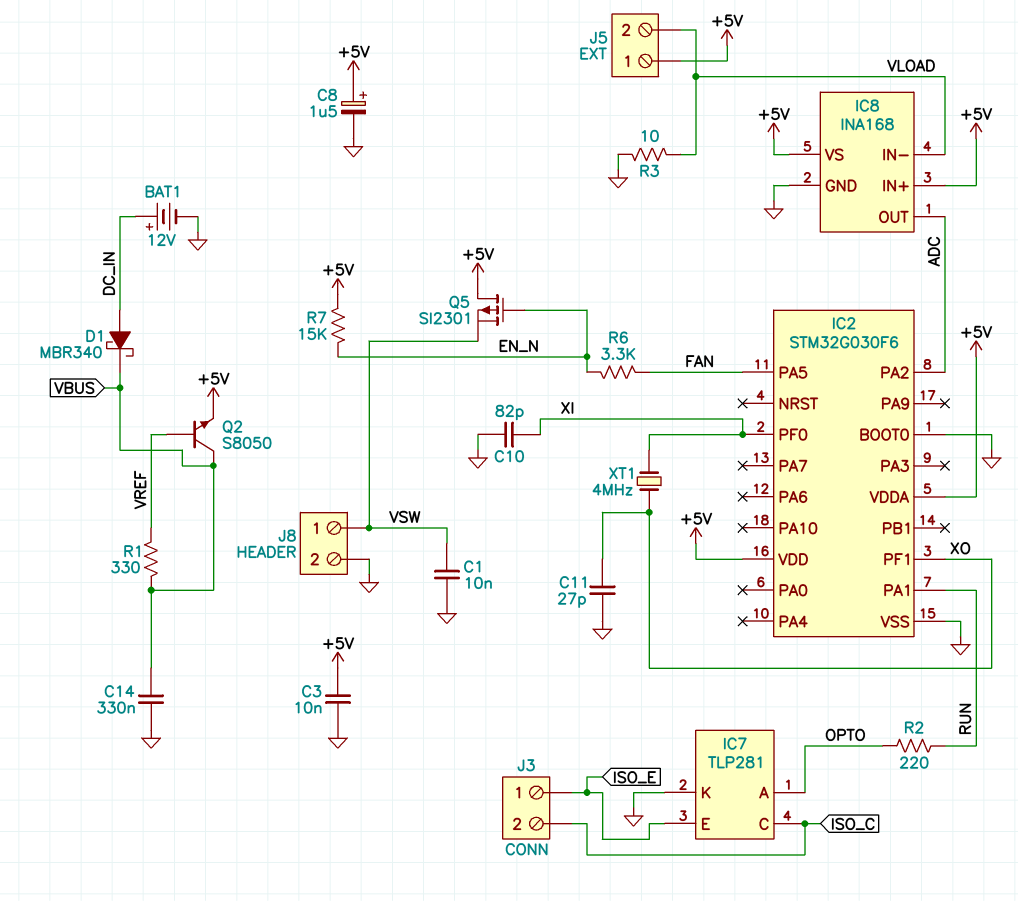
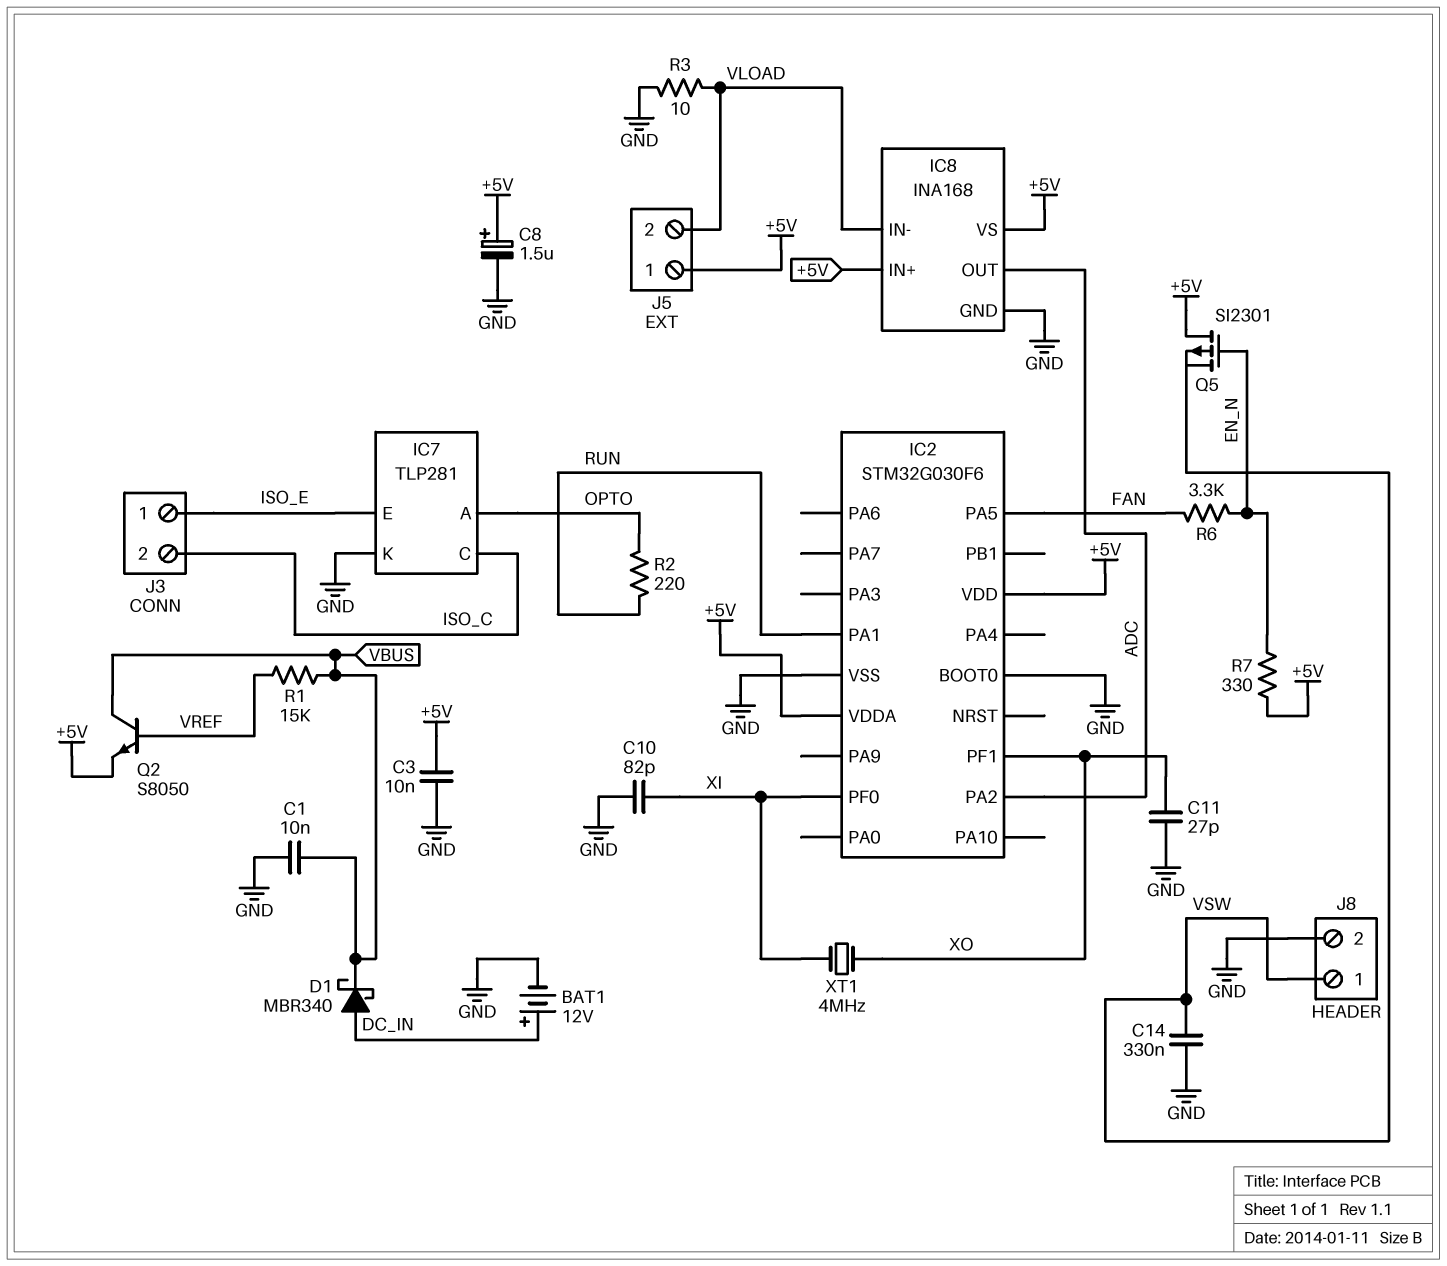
C1: 10nF (GND, VSW) -> 10nF (GND, VBUS)
C14: 330nF (GND, VBUS) -> 330nF (GND, VSW)
R1: 330 (VBUS, VREF) -> 15k (VBUS, VREF)
R7: 15k (+5V, EN_N) -> 330 (+5V, EN_N)

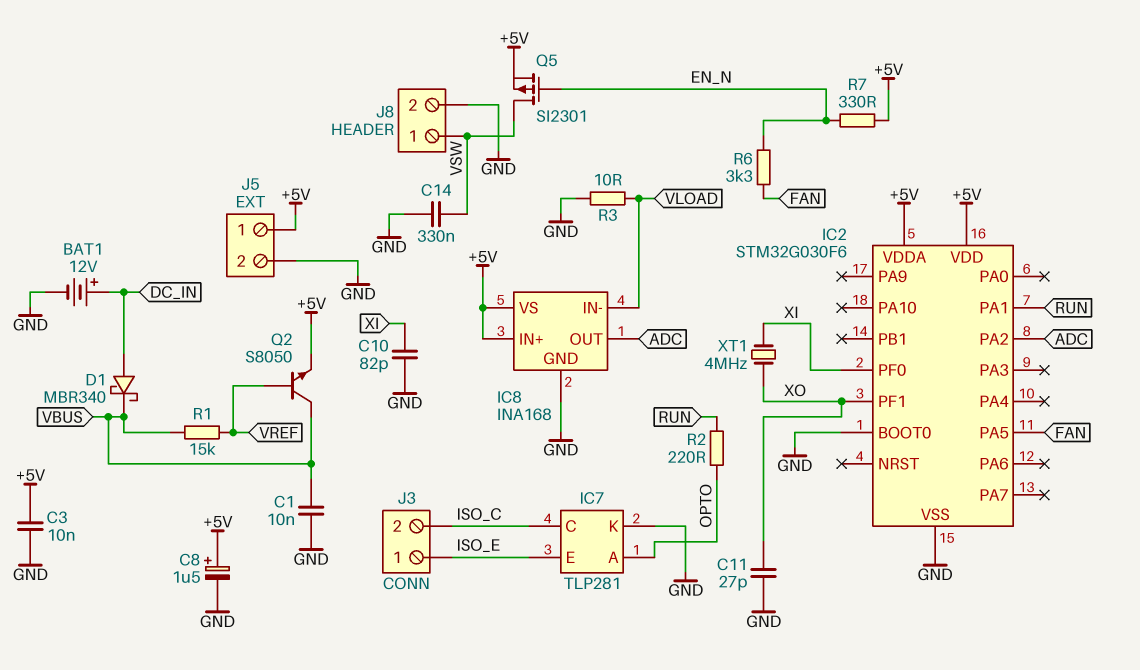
J5 pin 2: VLOAD -> GND
Q5: PMOS SI2301 (G EN_N, D +5V, S VSW) -> PMOS SI2301 (G EN_N, D VSW, S +5V)

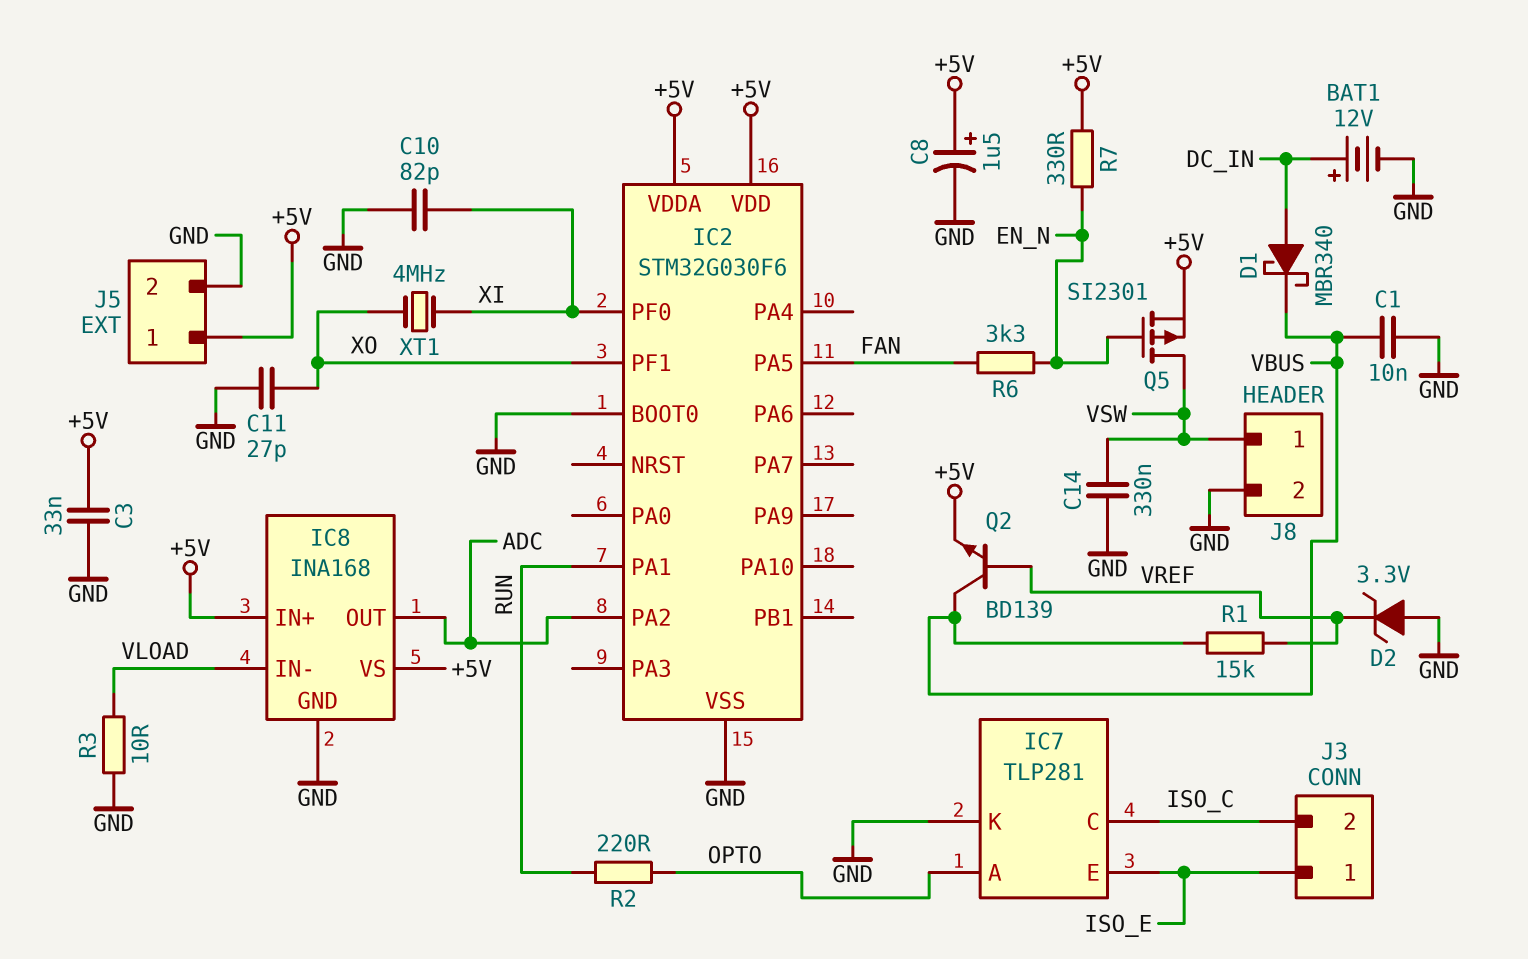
C3: 10nF (+5V, GND) -> 33nF (+5V, GND)
D2: none -> zener 3.3V (A GND, K VREF)
Q2: NPN S8050 (B VREF, C VBUS, E +5V) -> NPN BD139 (B VREF, C VBUS, E +5V)

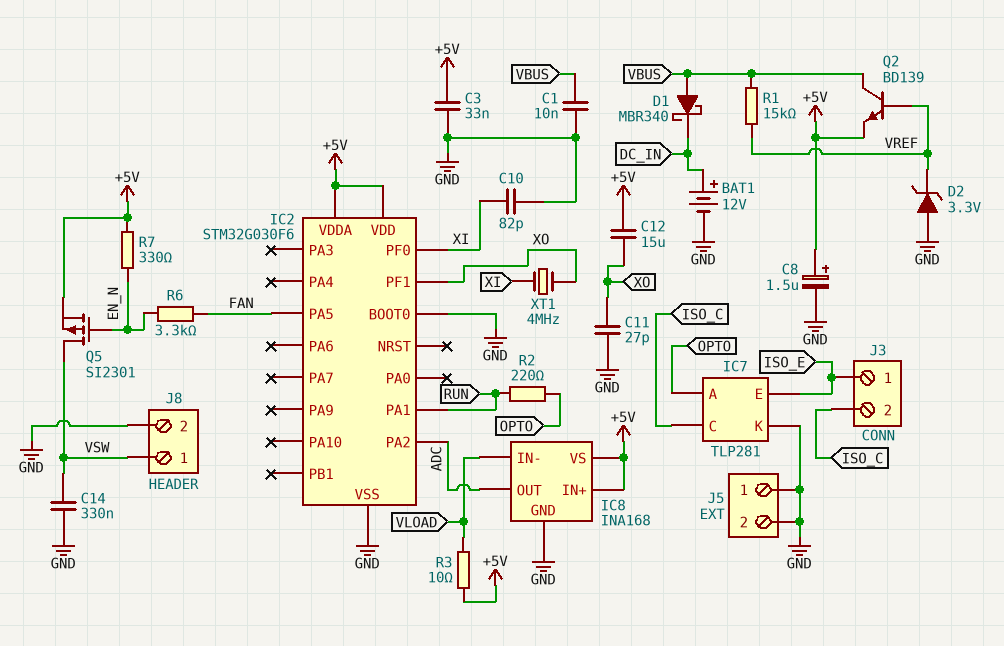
C12: none -> 15uF (+5V, XO)
D1: schottky MBR340 (A DC_IN, K VBUS) -> schottky MBR340 (A VBUS, K DC_IN)
J5 pin 1: +5V -> GND
R3: 10 (GND, VLOAD) -> 10 (+5V, VLOAD)

